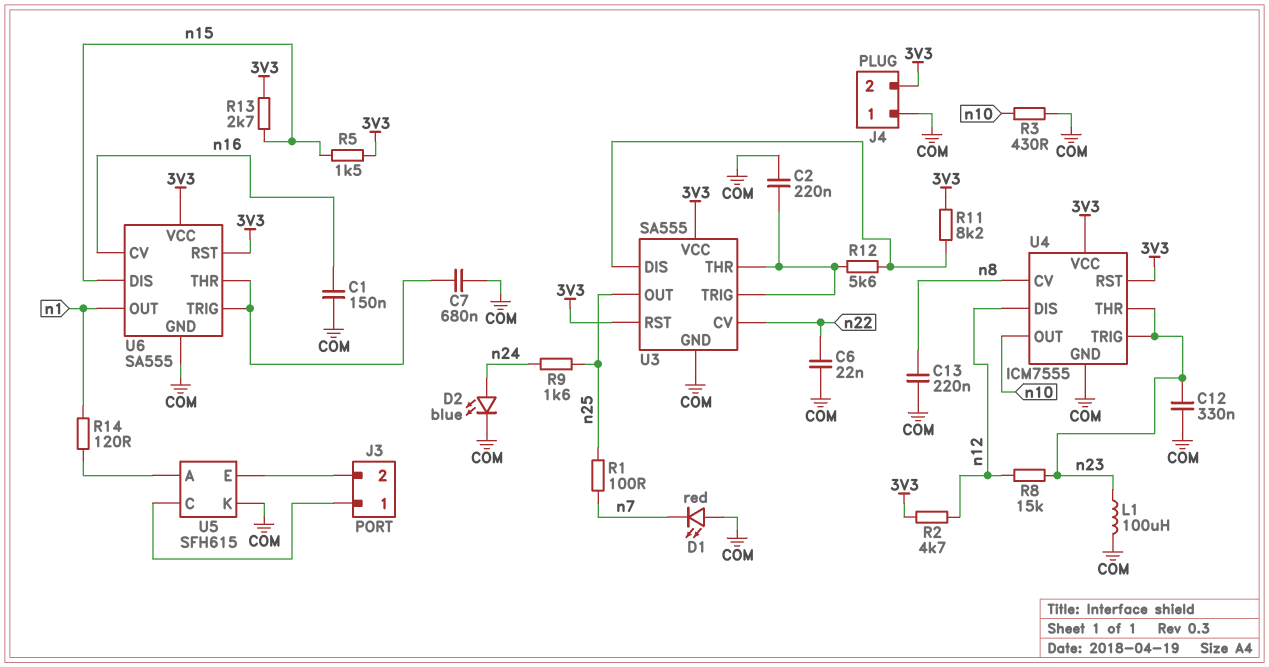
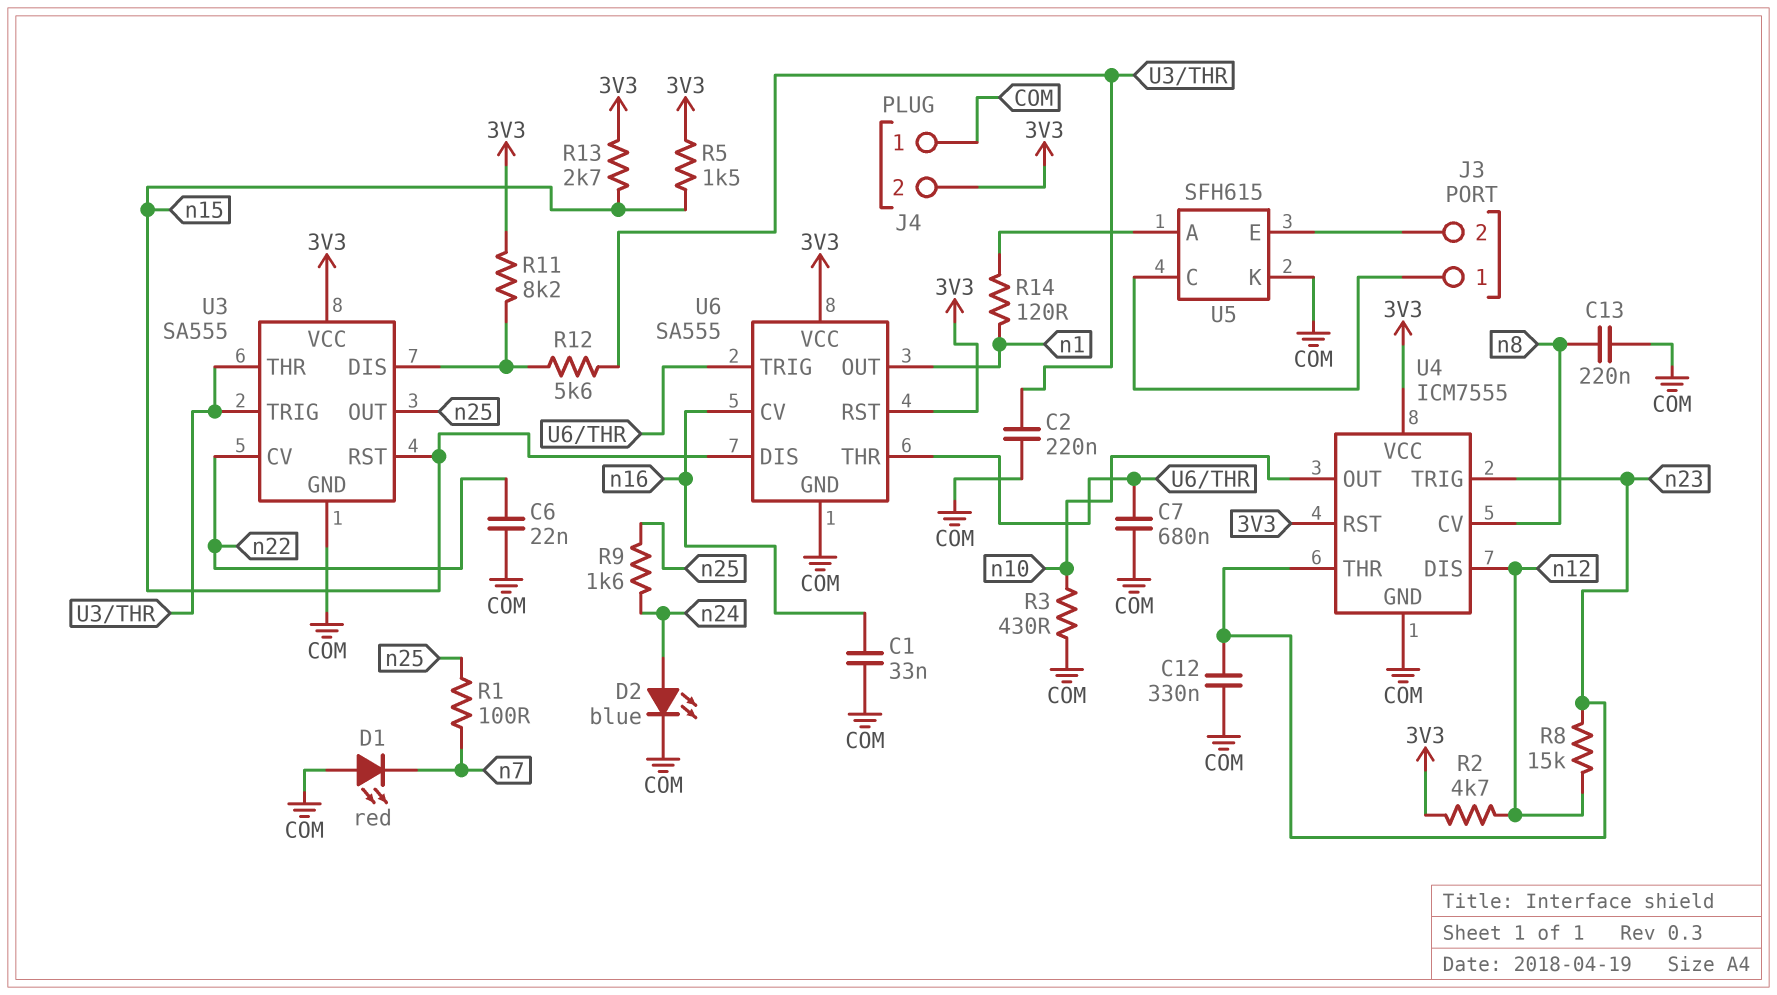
C1: 150nF (COM, n16) -> 33nF (COM, n16)
L1: 100uH (COM, n23) -> none
U3 pin RST: 3V3 -> n15

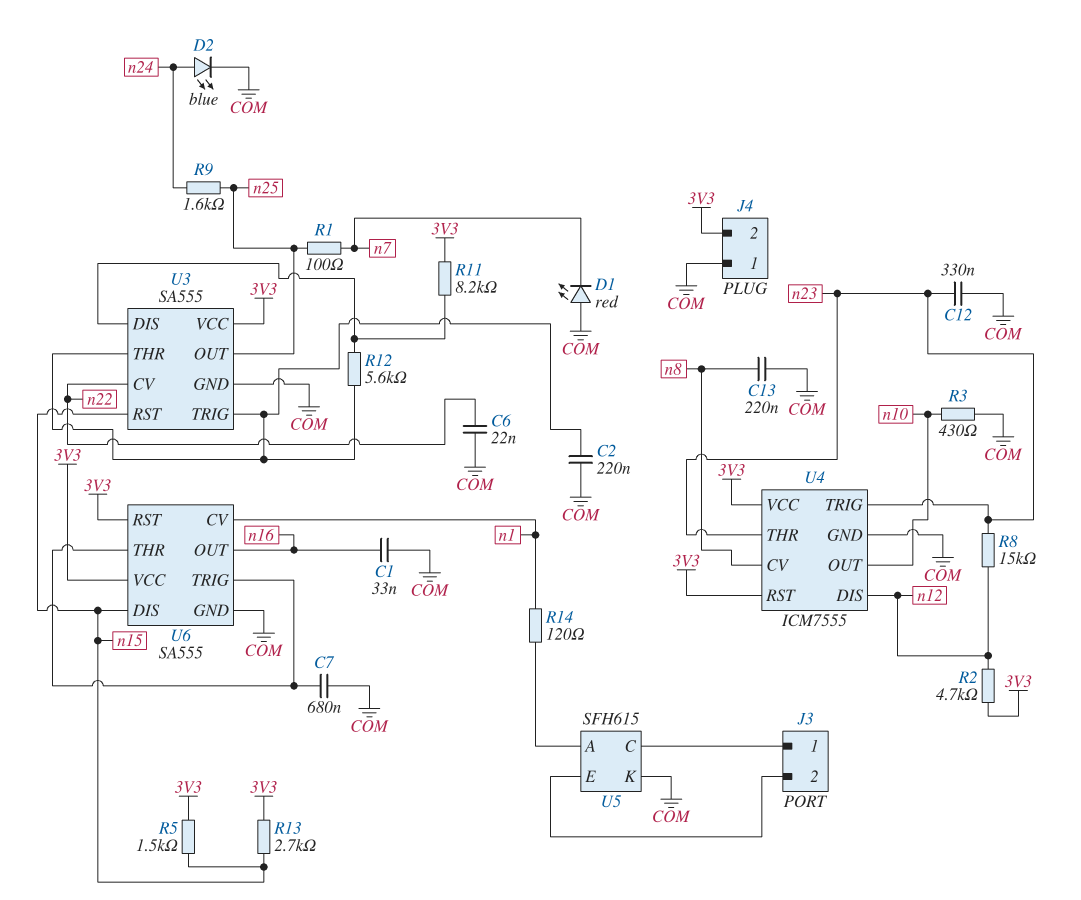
U6 pin CV: n16 -> n1
U6 pin OUT: n1 -> n16

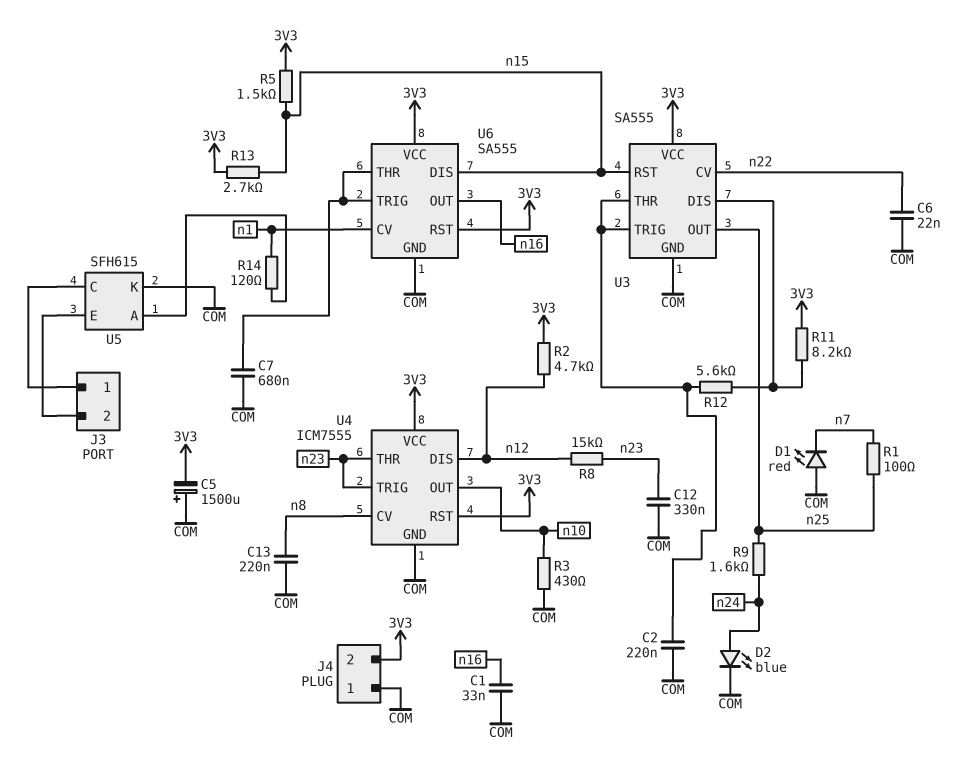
C5: none -> 1500uF (plus COM, minus 3V3)

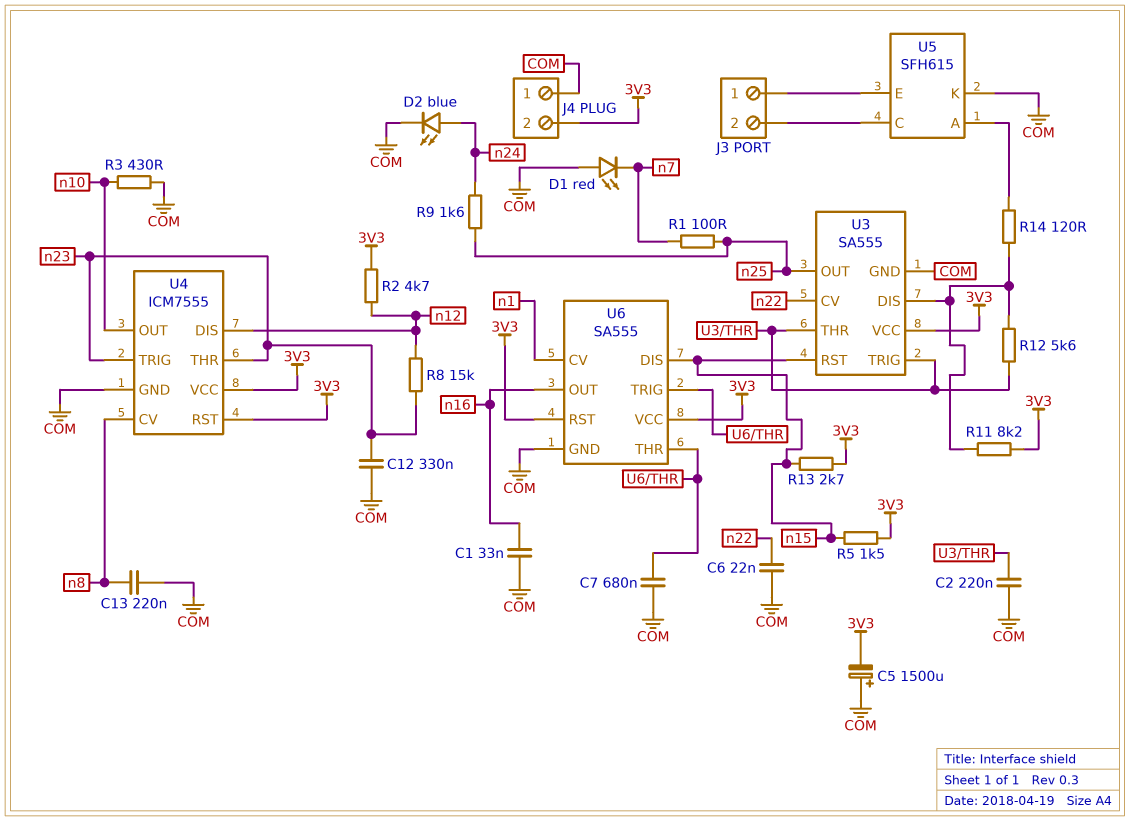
R14: 120 (U5/A, n1) -> 120 (U3/DIS, U5/A)
U5 pin C: J3/1 -> J3/2
U5 pin E: J3/2 -> J3/1

